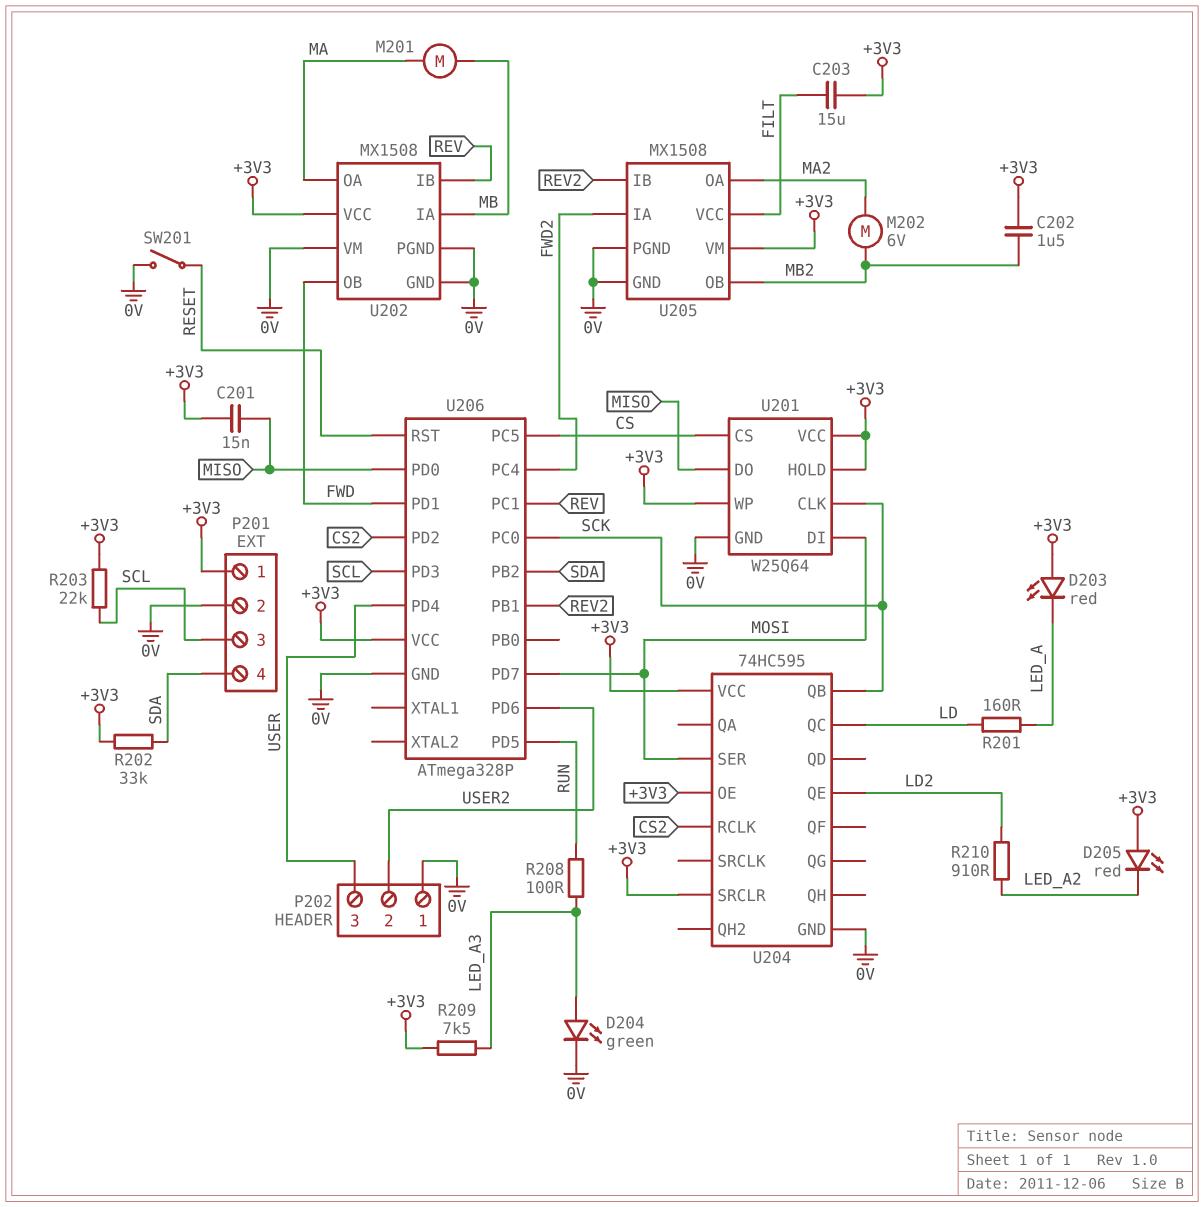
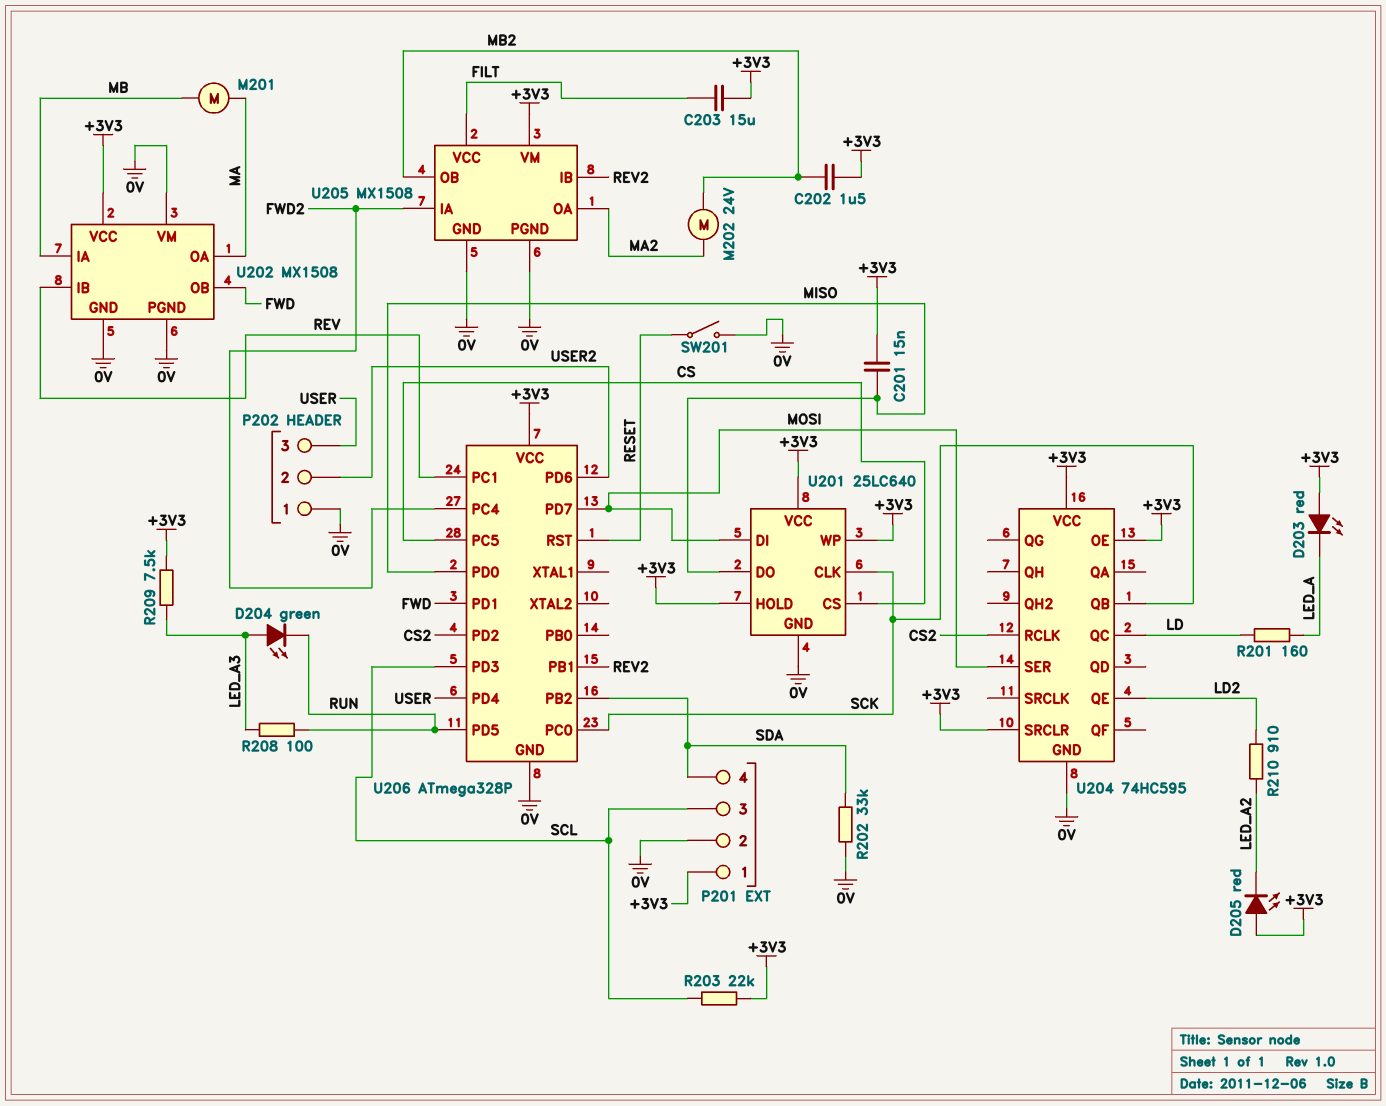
D204: LED green (A LED_A3, K 0V) -> LED green (A LED_A3, K RUN)
M202: motor 6V (MA2, MB2) -> motor 24V (MA2, MB2)
R202: 33k (+3V3, SDA) -> 33k (0V, SDA)
U201: W25Q64 -> 25LC640

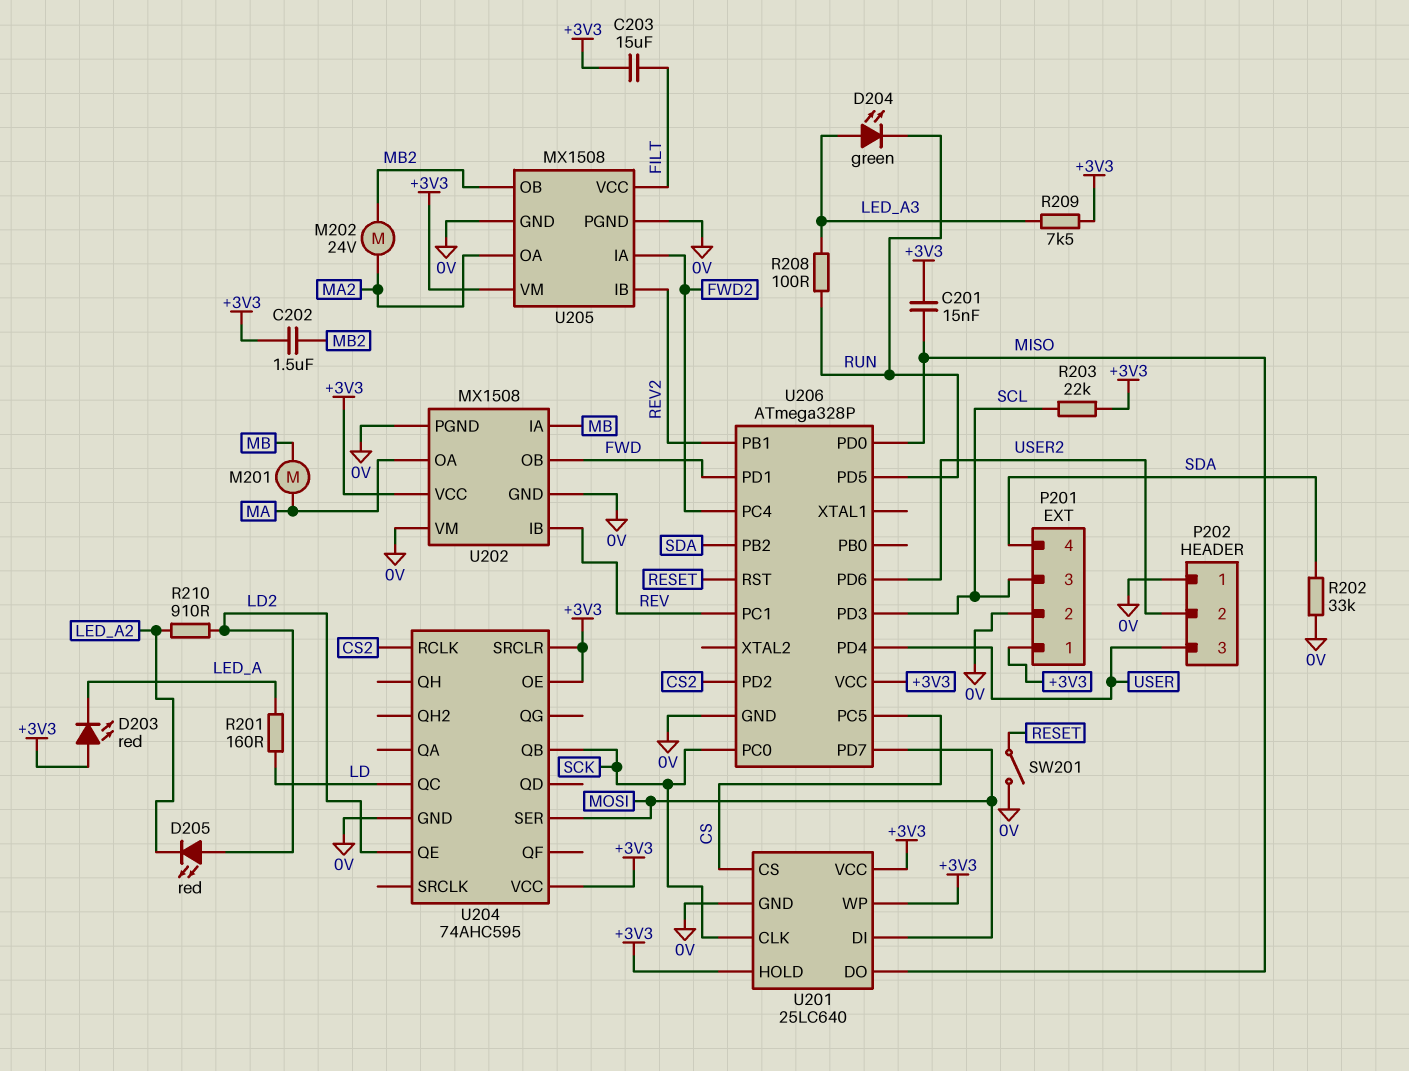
D205: LED red (A +3V3, K LED_A2) -> LED red (A LD2, K LED_A2)
U204: 74HC595 -> 74AHC595

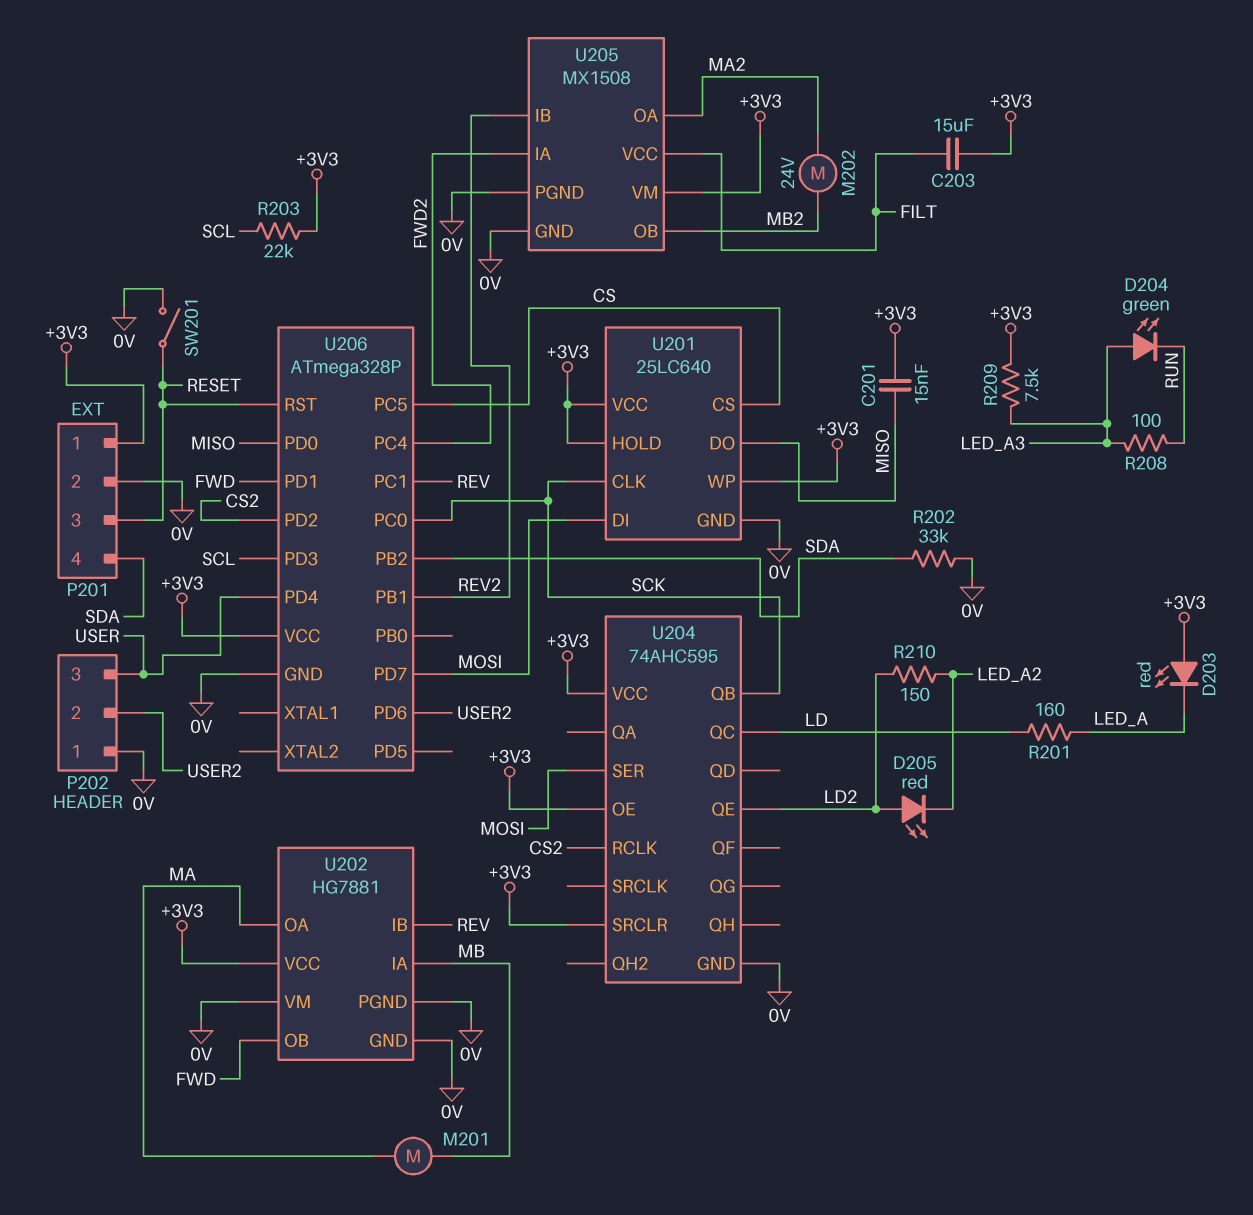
C202: 1.5uF (+3V3, MB2) -> none
P201 pin 3: SCL -> RESET
R210: 910 (LD2, LED_A2) -> 150 (LD2, LED_A2)
U202: MX1508 -> HG7881
U206 pin PD5: RUN -> none

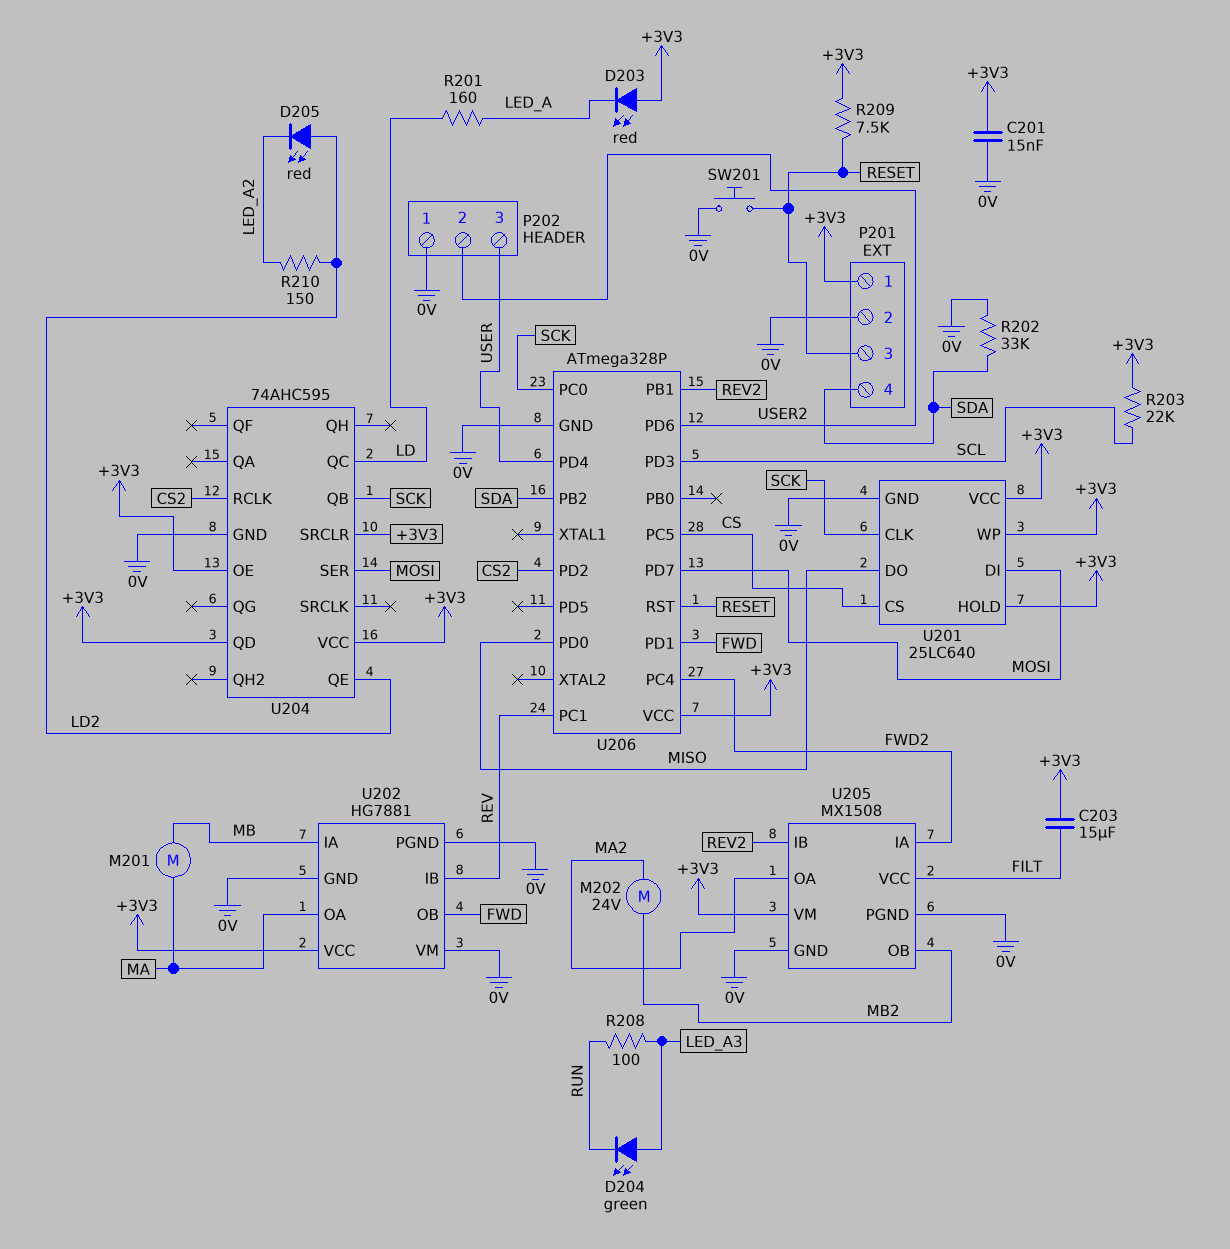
C201: 15nF (+3V3, MISO) -> 15nF (+3V3, 0V)
R209: 7.5k (+3V3, LED_A3) -> 7.5k (+3V3, RESET)
SW201: switch (0V, RESET) -> button (0V, RESET)
U204 pin QD: none -> +3V3

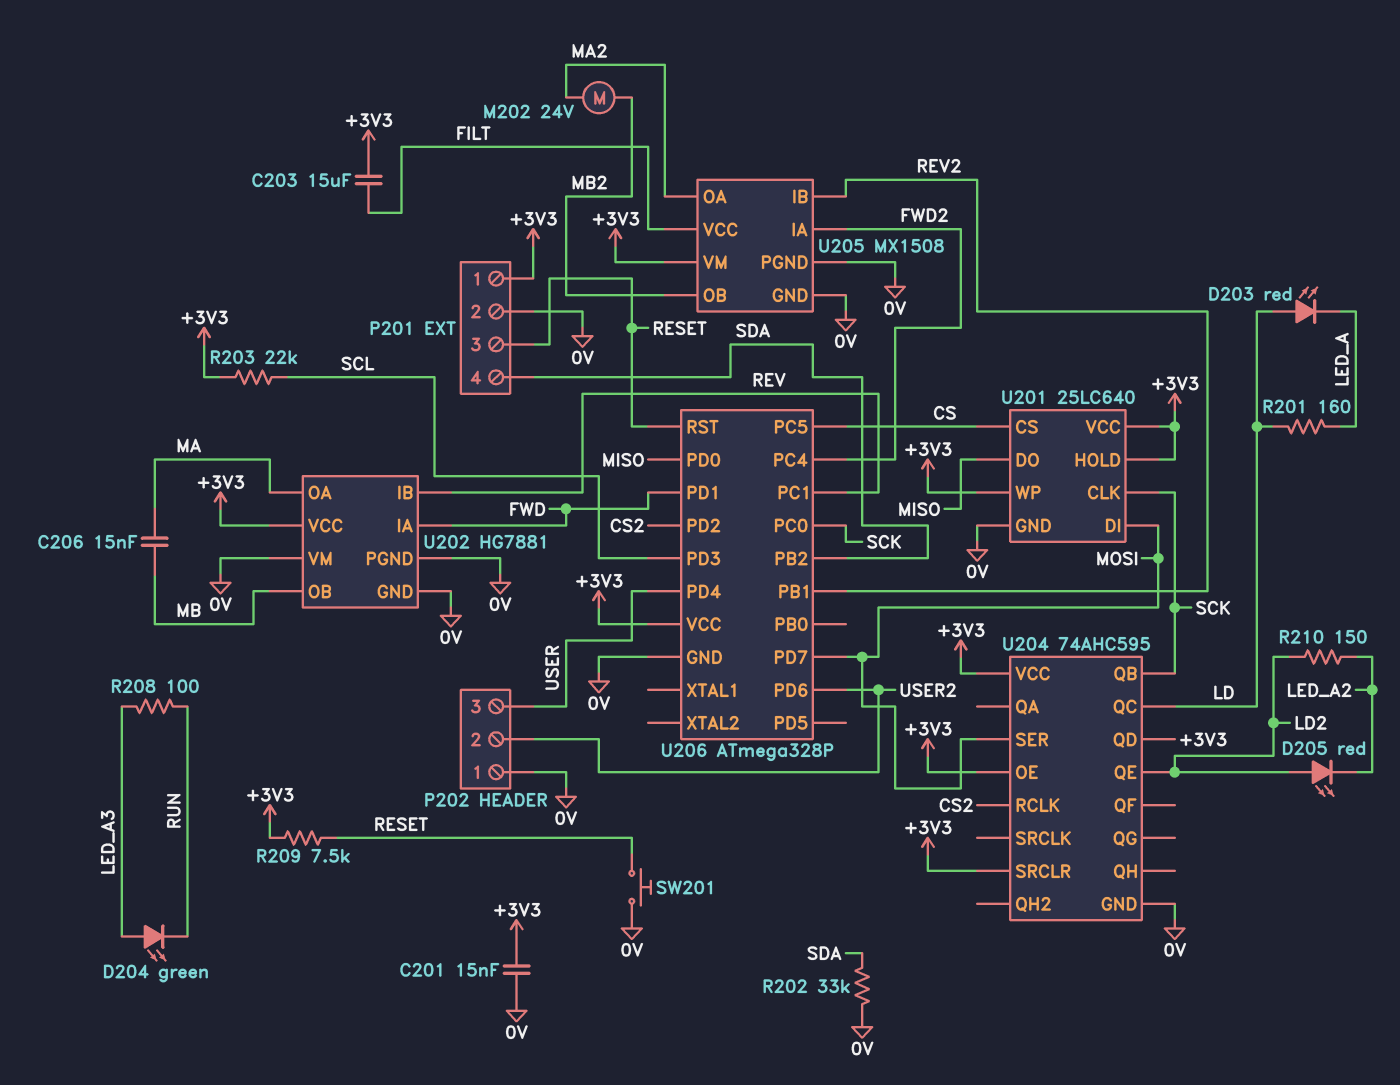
C206: none -> 15nF (MA, MB)
D203: LED red (A +3V3, K LED_A) -> LED red (A LD, K LED_A)
M201: motor (MA, MB) -> none
U202 pin IA: MB -> FWD
U202 pin OB: FWD -> MB

